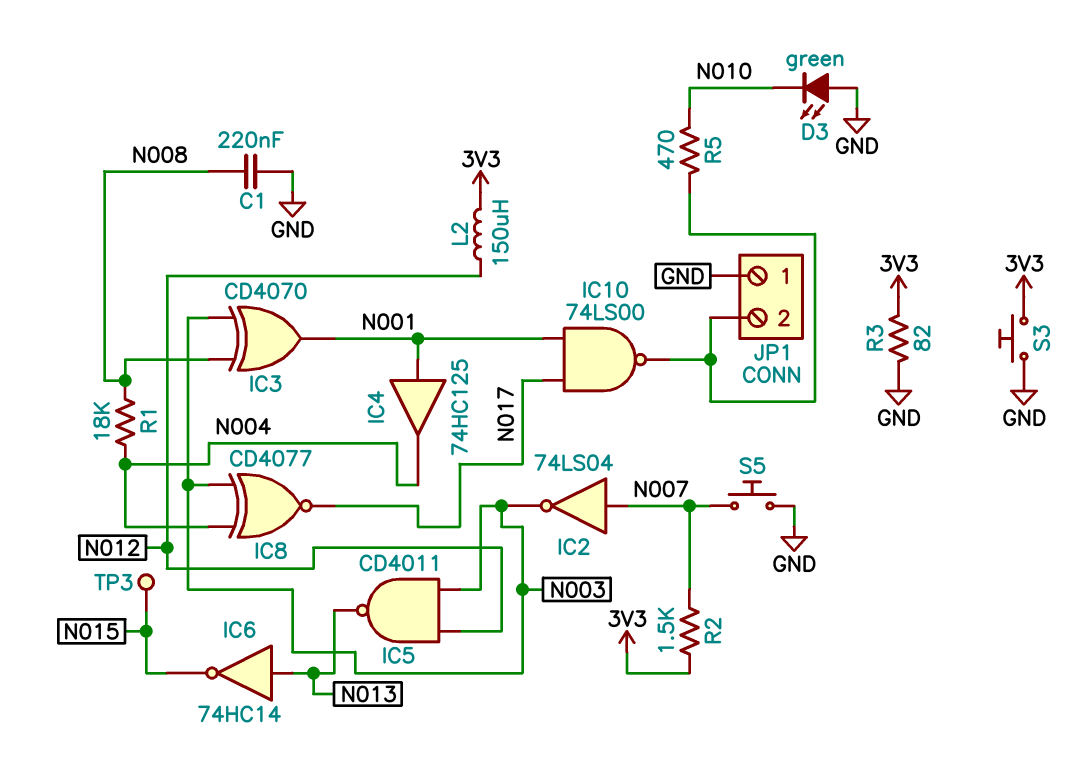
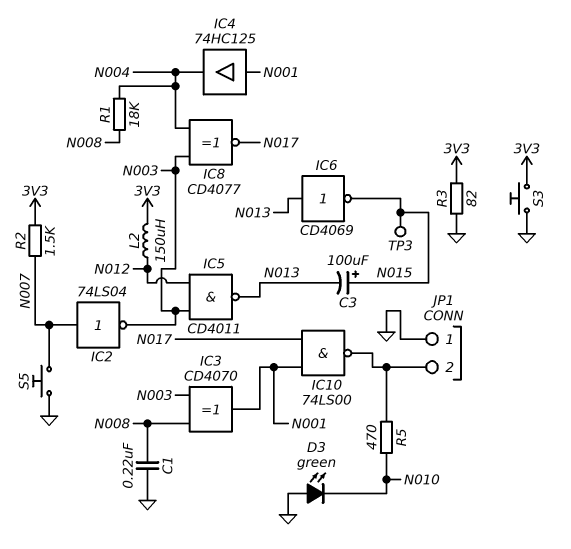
C3: none -> 100uF (plus N015, minus N013)
IC6: NOT 74HC14 (in N013, out N015) -> NOT CD4069 (in N013, out N015)

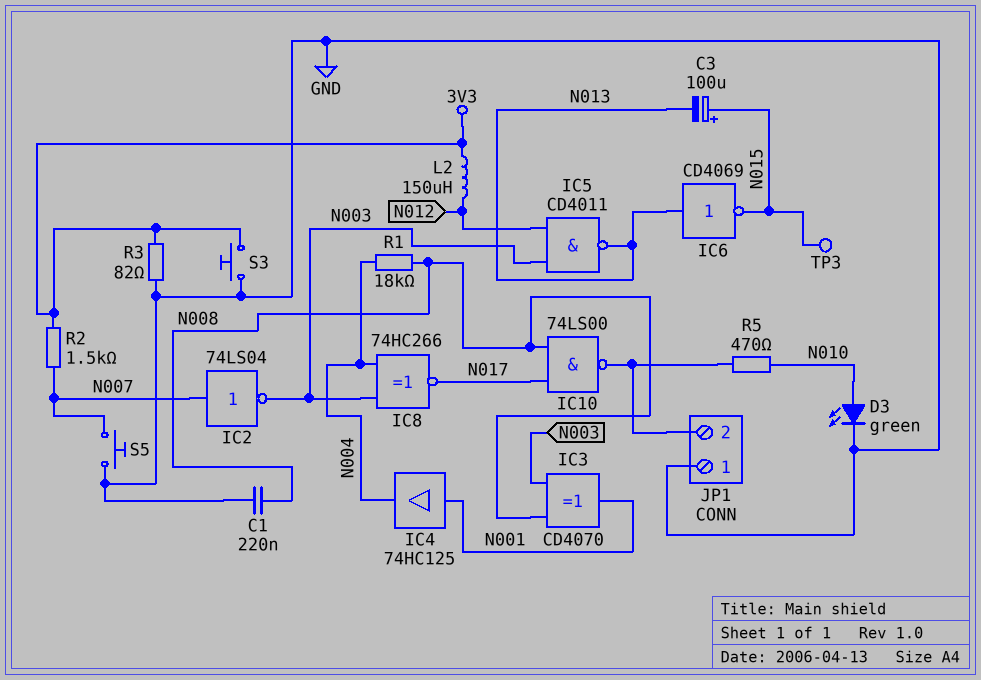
D3: LED green (A GND, K N010) -> LED green (A N010, K GND)
IC8: XNOR CD4077 (in N003, in N004, out N017) -> XNOR 74HC266 (in N003, in N004, out N017)
IC10: NAND 74LS00 (in N001, in N017, out JP1/2) -> NAND 74LS00 (in N008, in N017, out JP1/2)

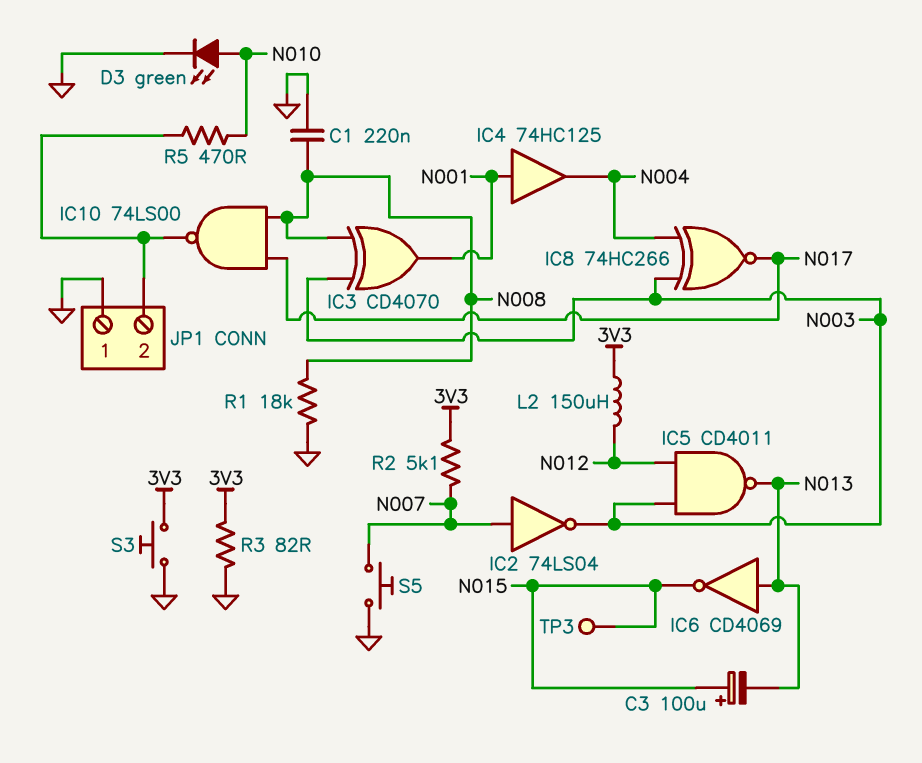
R1: 18k (N004, N008) -> 18k (GND, N008)
R2: 1.5k (3V3, N007) -> 5.1k (3V3, N007)

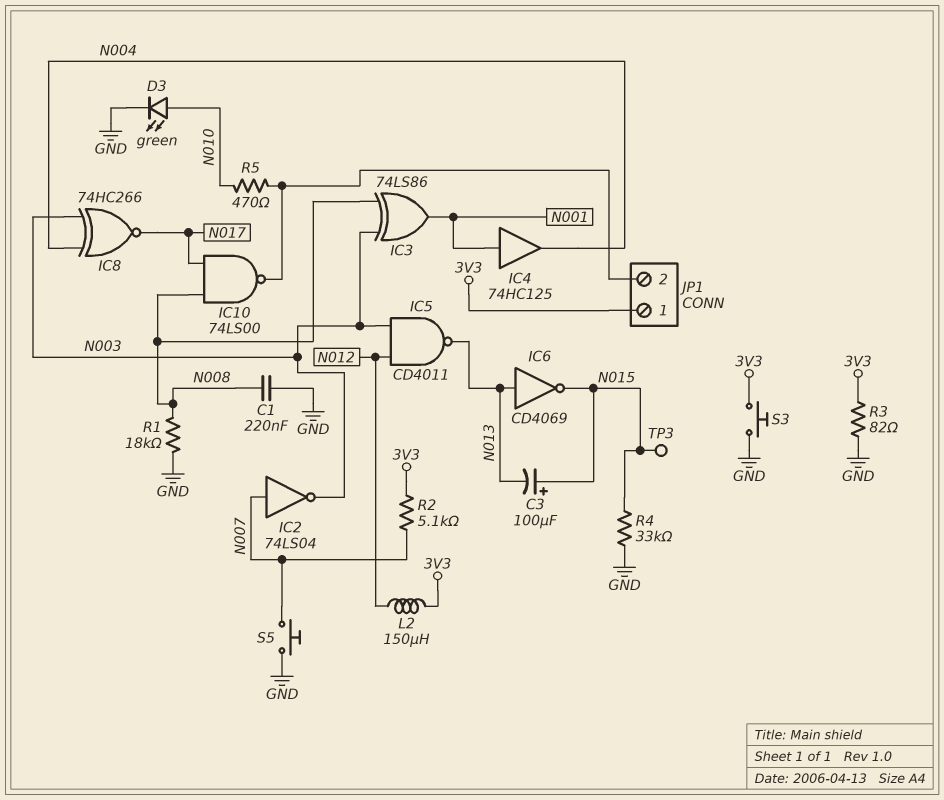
IC3: XOR CD4070 (in N003, in N008, out N001) -> XOR 74LS86 (in N003, in N008, out N001)
JP1 pin 1: GND -> 3V3
R4: none -> 33k (GND, N015)

